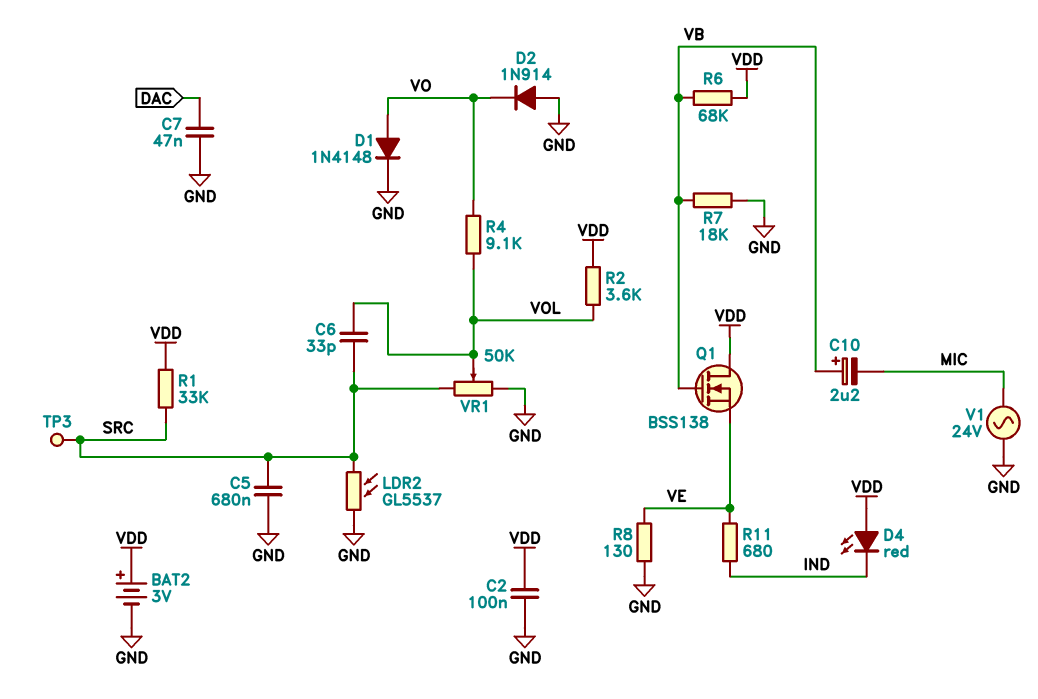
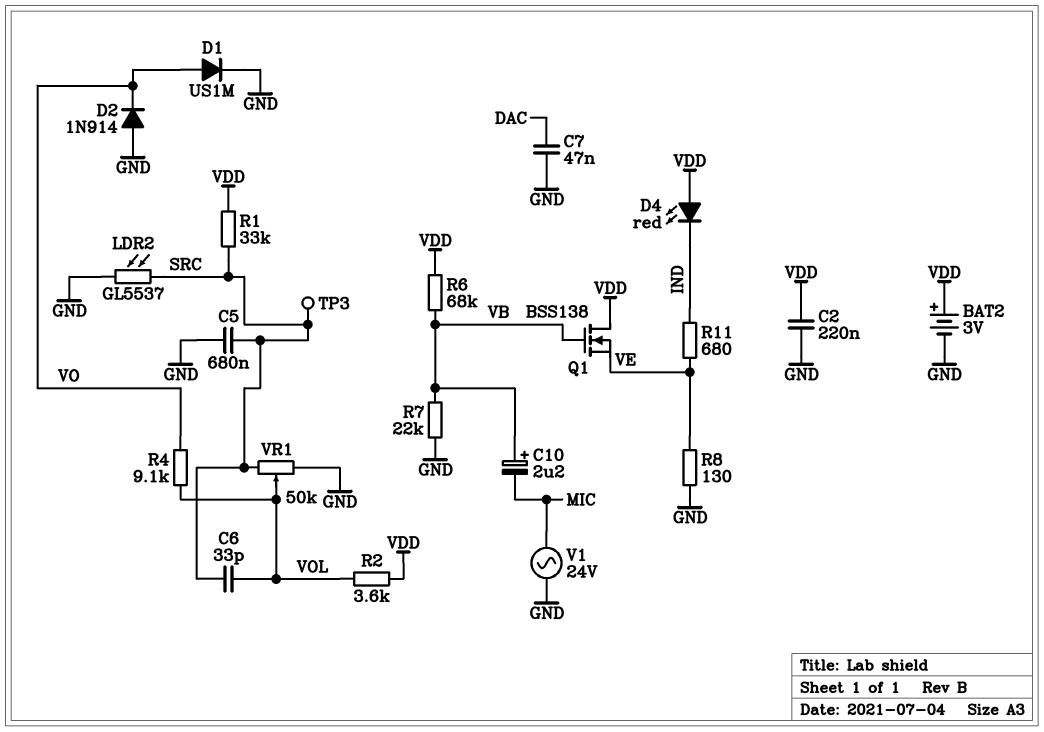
C2: 100nF (GND, VDD) -> 220nF (GND, VDD)
D1: diode 1N4148 (A VO, K GND) -> diode US1M (A VO, K GND)
R7: 18k (GND, VB) -> 22k (GND, VB)

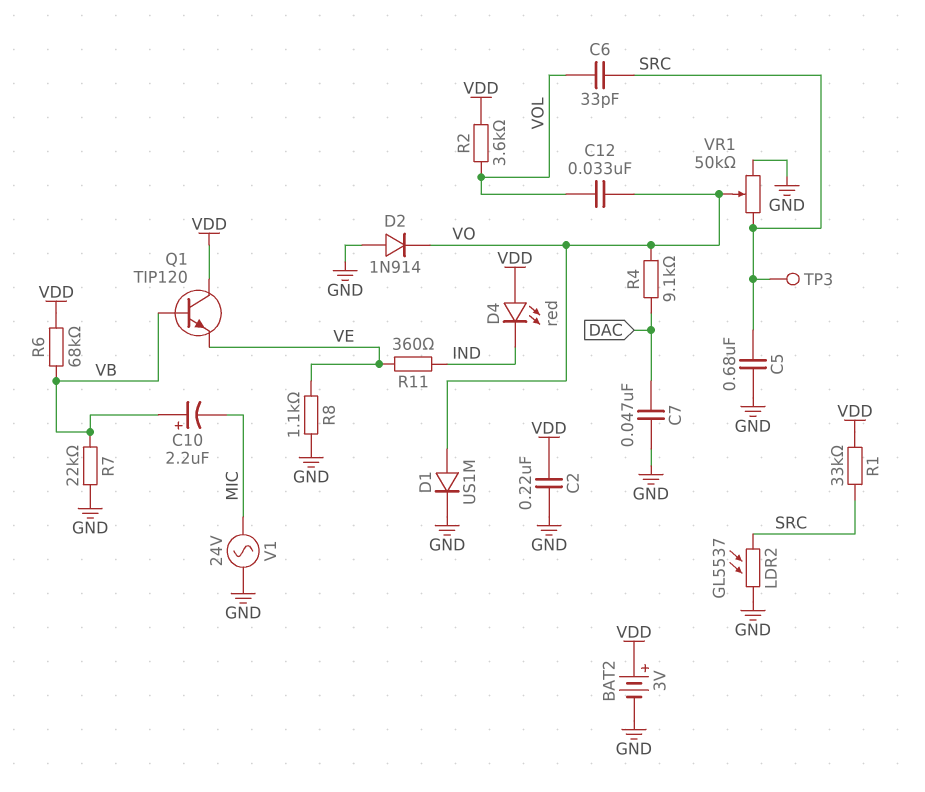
C12: none -> 33nF (VO, VOL)
Q1: NMOS BSS138 (G VB, D VDD, S VE) -> NPN TIP120 (B VB, C VDD, E VE)
R4: 9.1k (VO, VOL) -> 9.1k (DAC, VO)
R8: 130 (GND, VE) -> 1.1k (GND, VE)
R11: 680 (IND, VE) -> 360 (IND, VE)
VR1: 50k (GND, SRC, wiper VOL) -> 50k (GND, SRC, wiper VO)

